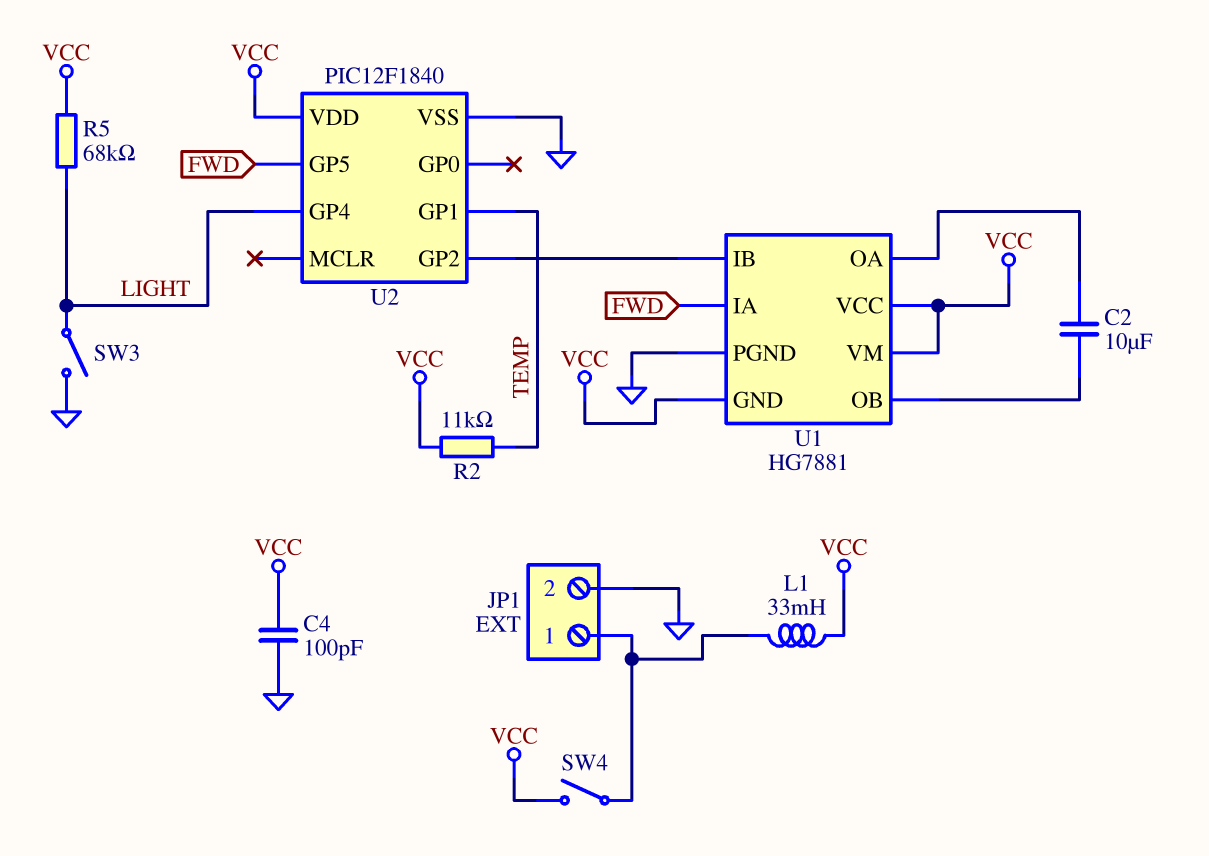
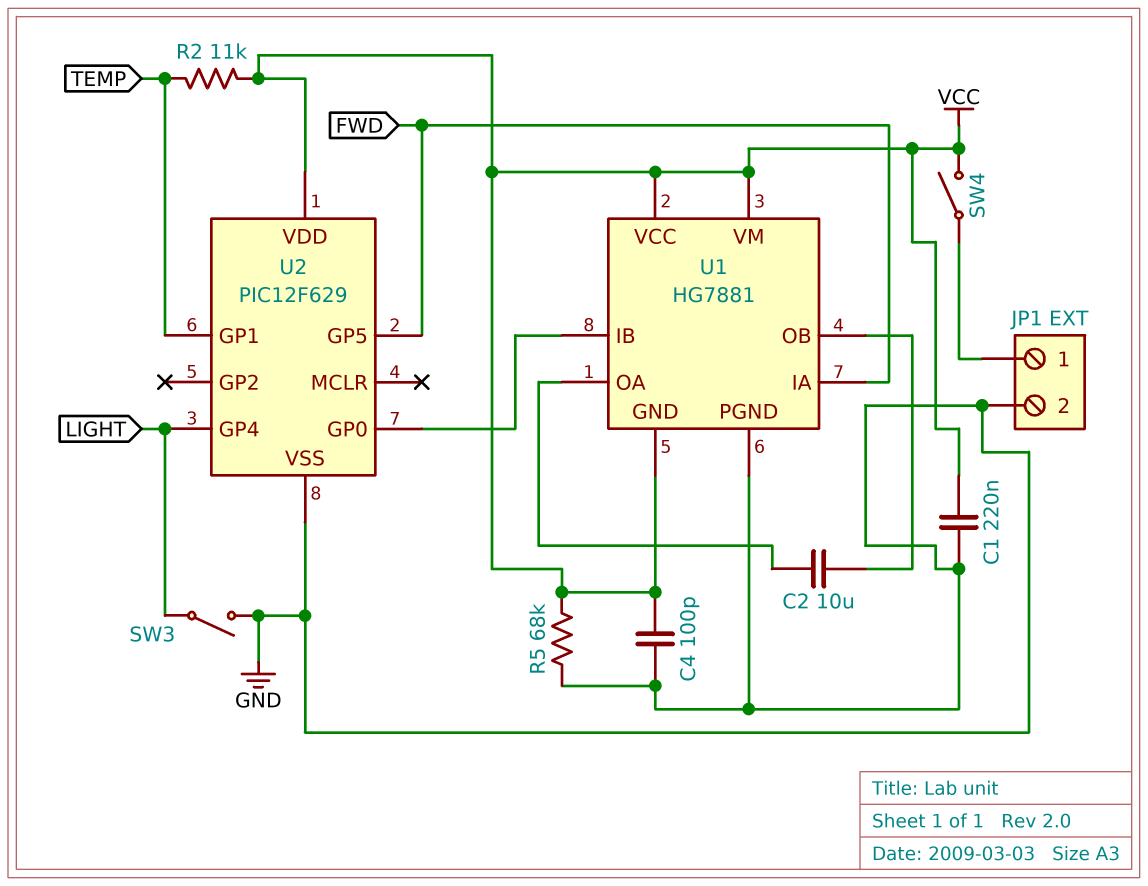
C1: none -> 220nF (GND, VCC)
L1: 33mH (JP1/1, VCC) -> none
R5: 68k (LIGHT, VCC) -> 68k (GND, VCC)
U2: PIC12F1840 -> PIC12F629
U2 pin GP0: none -> U1/IB
U2 pin GP2: U1/IB -> none

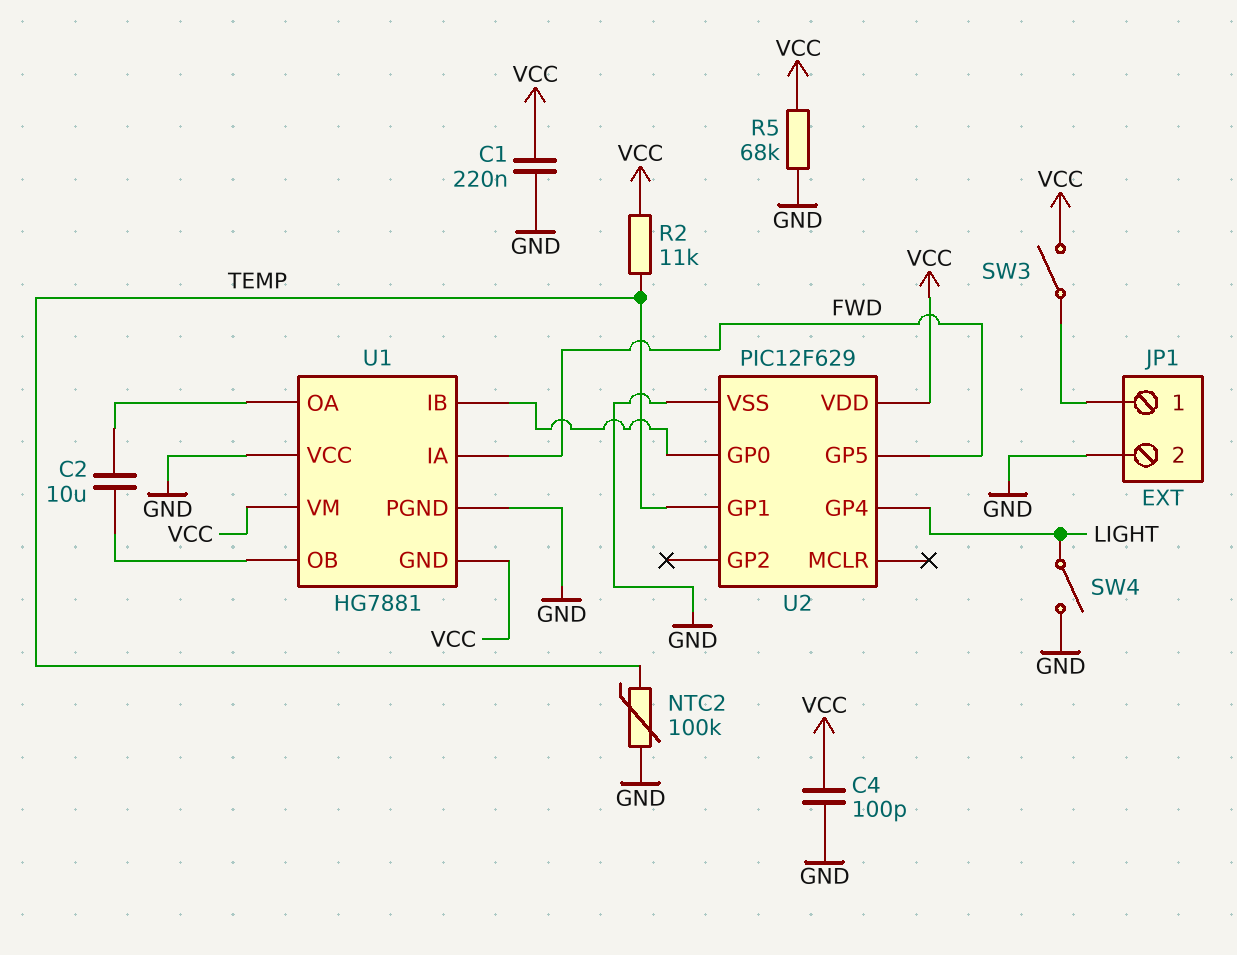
NTC2: none -> 100k (GND, TEMP)
SW3: switch (GND, LIGHT) -> switch (JP1/1, VCC)
SW4: switch (JP1/1, VCC) -> switch (GND, LIGHT)
U1 pin VCC: VCC -> GND

